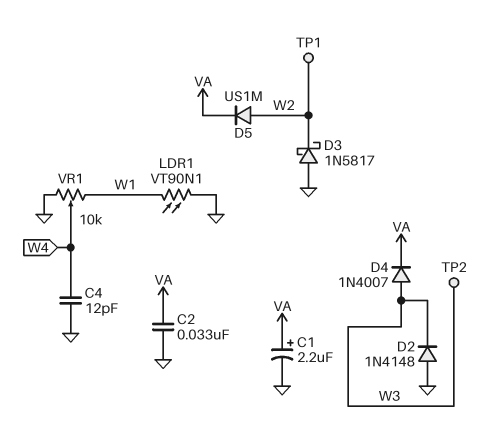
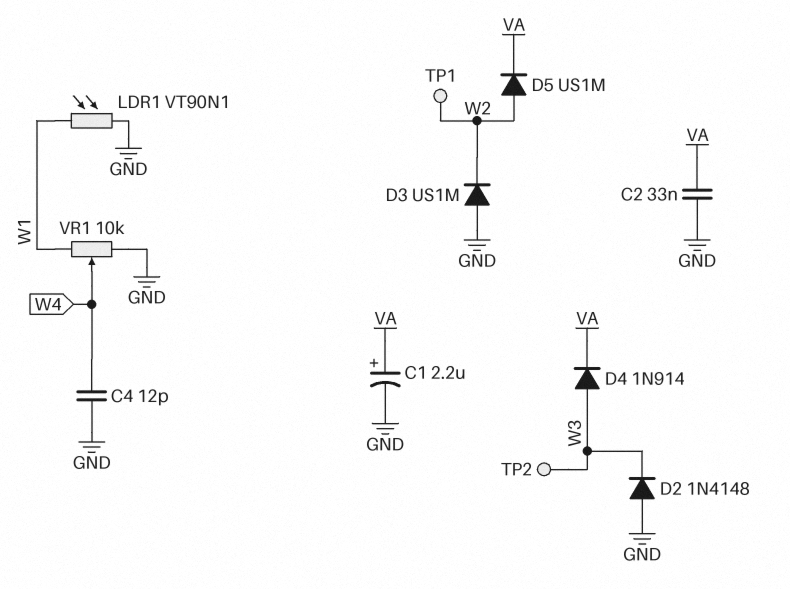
D3: schottky 1N5817 (A GND, K W2) -> diode US1M (A GND, K W2)
D4: diode 1N4007 (A W3, K VA) -> diode 1N914 (A W3, K VA)

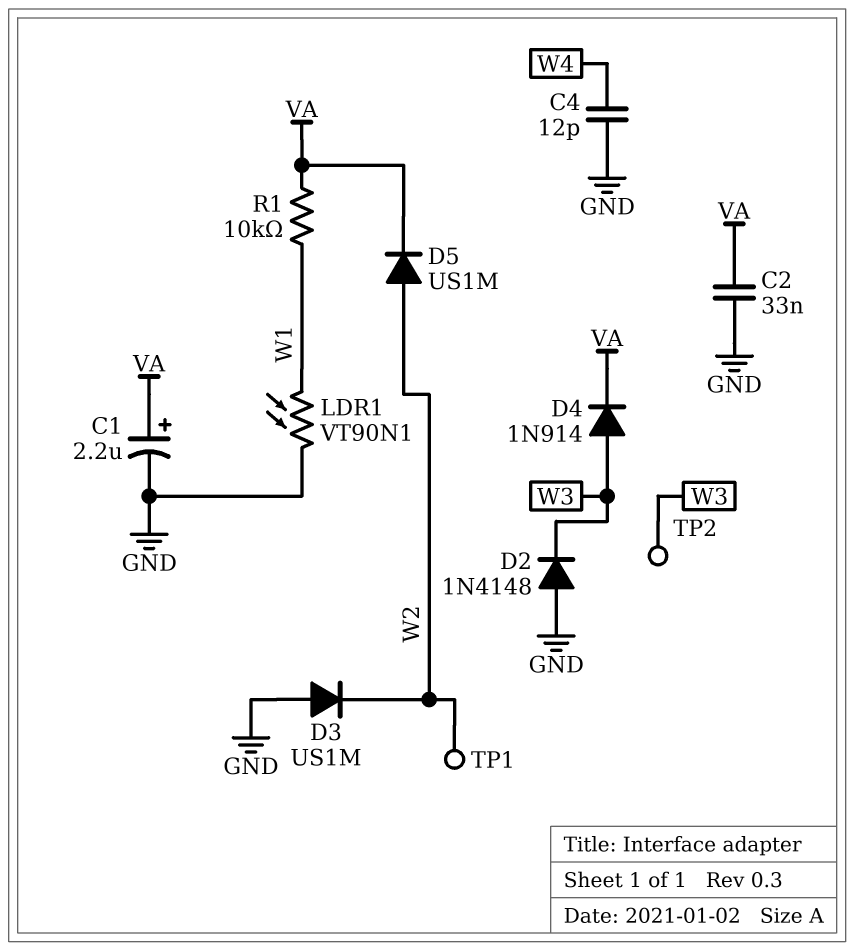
R1: none -> 10k (VA, W1)
VR1: 10k (GND, W1, wiper W4) -> none

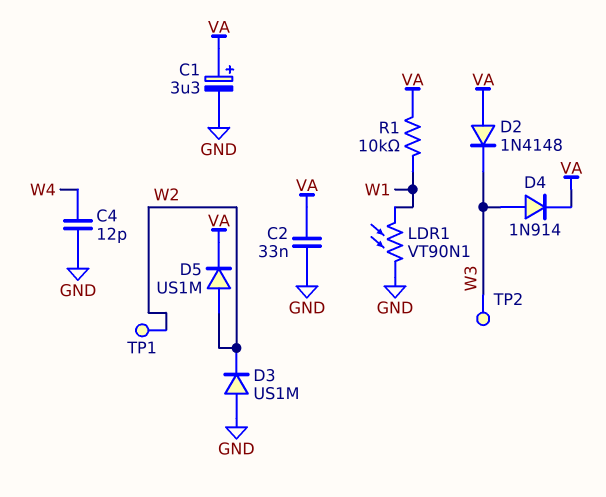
C1: 2.2uF (plus VA, minus GND) -> 3.3uF (plus VA, minus GND)
D2: diode 1N4148 (A GND, K W3) -> diode 1N4148 (A VA, K W3)

